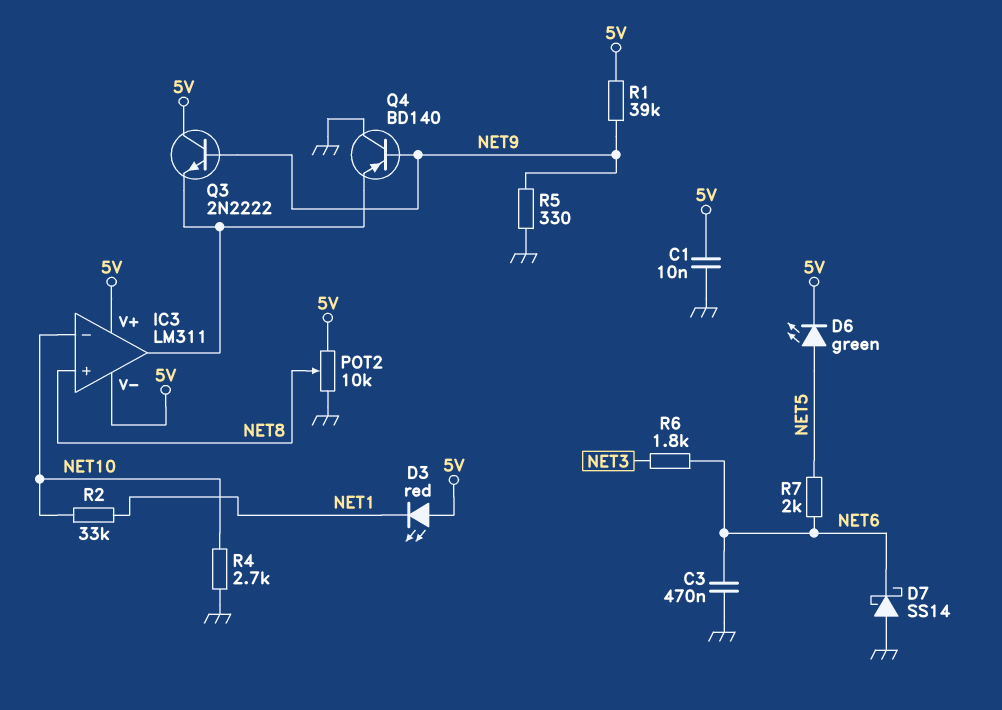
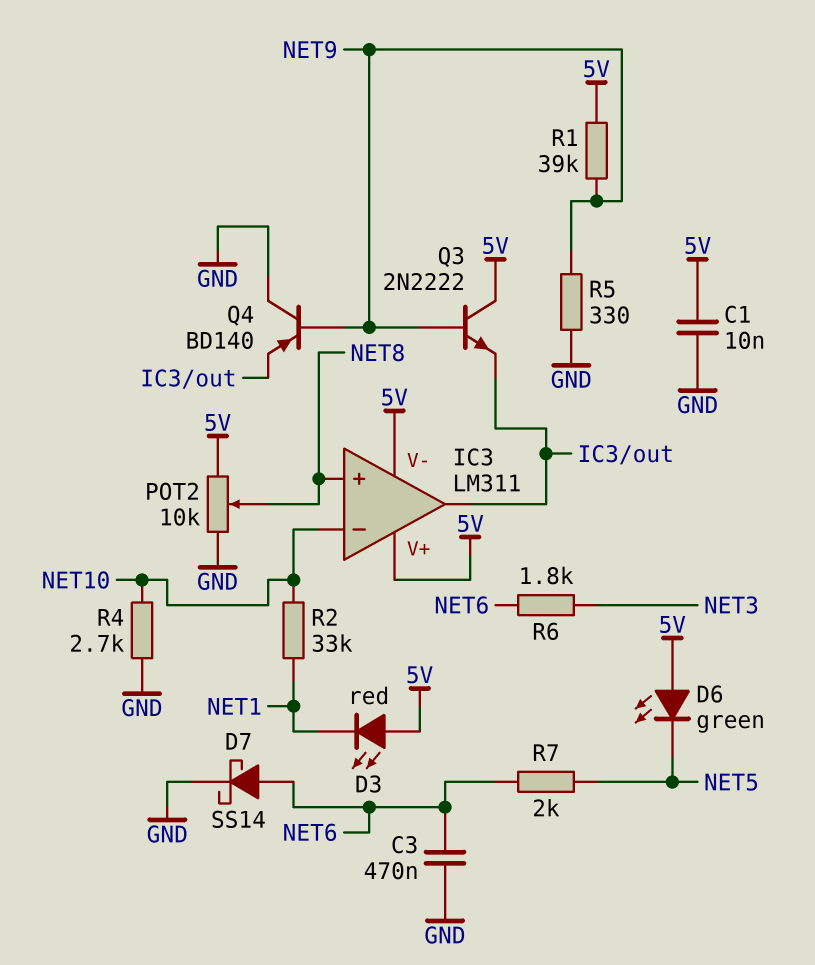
D6: LED green (A NET5, K 5V) -> LED green (A 5V, K NET5)
D7: schottky SS14 (A GND, K NET6) -> schottky SS14 (A NET6, K GND)

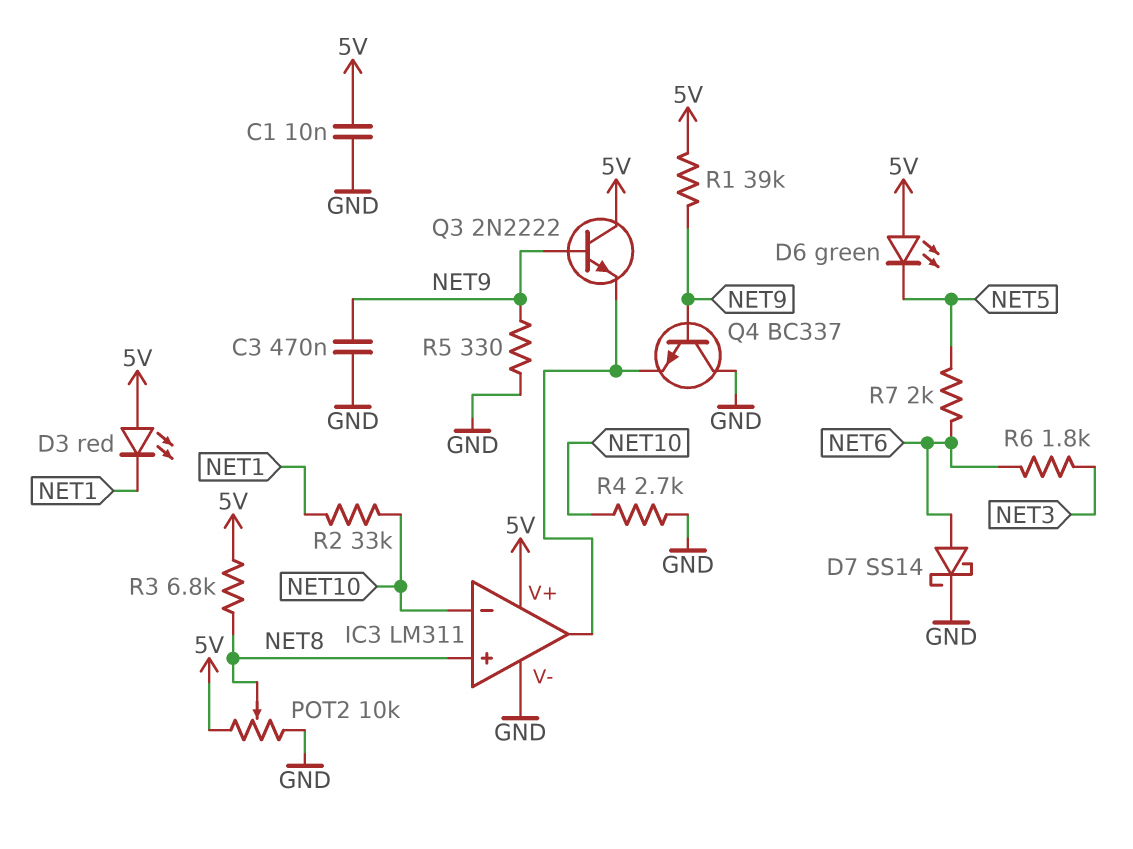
C3: 470nF (GND, NET6) -> 470nF (GND, NET9)
IC3 pin V-: 5V -> GND
Q4: PNP BD140 (B NET9, C GND, E IC3/out) -> NPN BC337 (B NET9, C GND, E IC3/out)
R3: none -> 6.8k (5V, NET8)

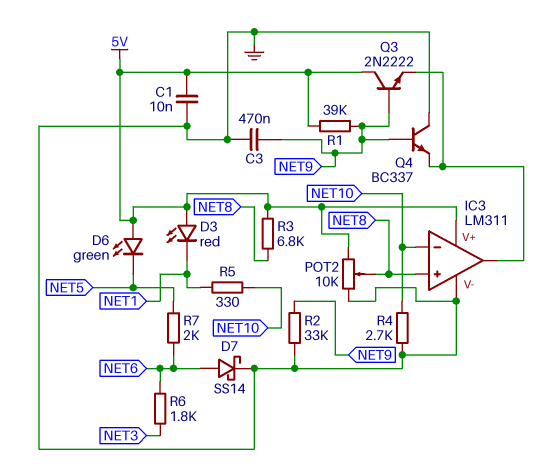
R2: 33k (NET1, NET10) -> 33k (GND, NET9)
R5: 330 (GND, NET9) -> 330 (NET1, NET10)

